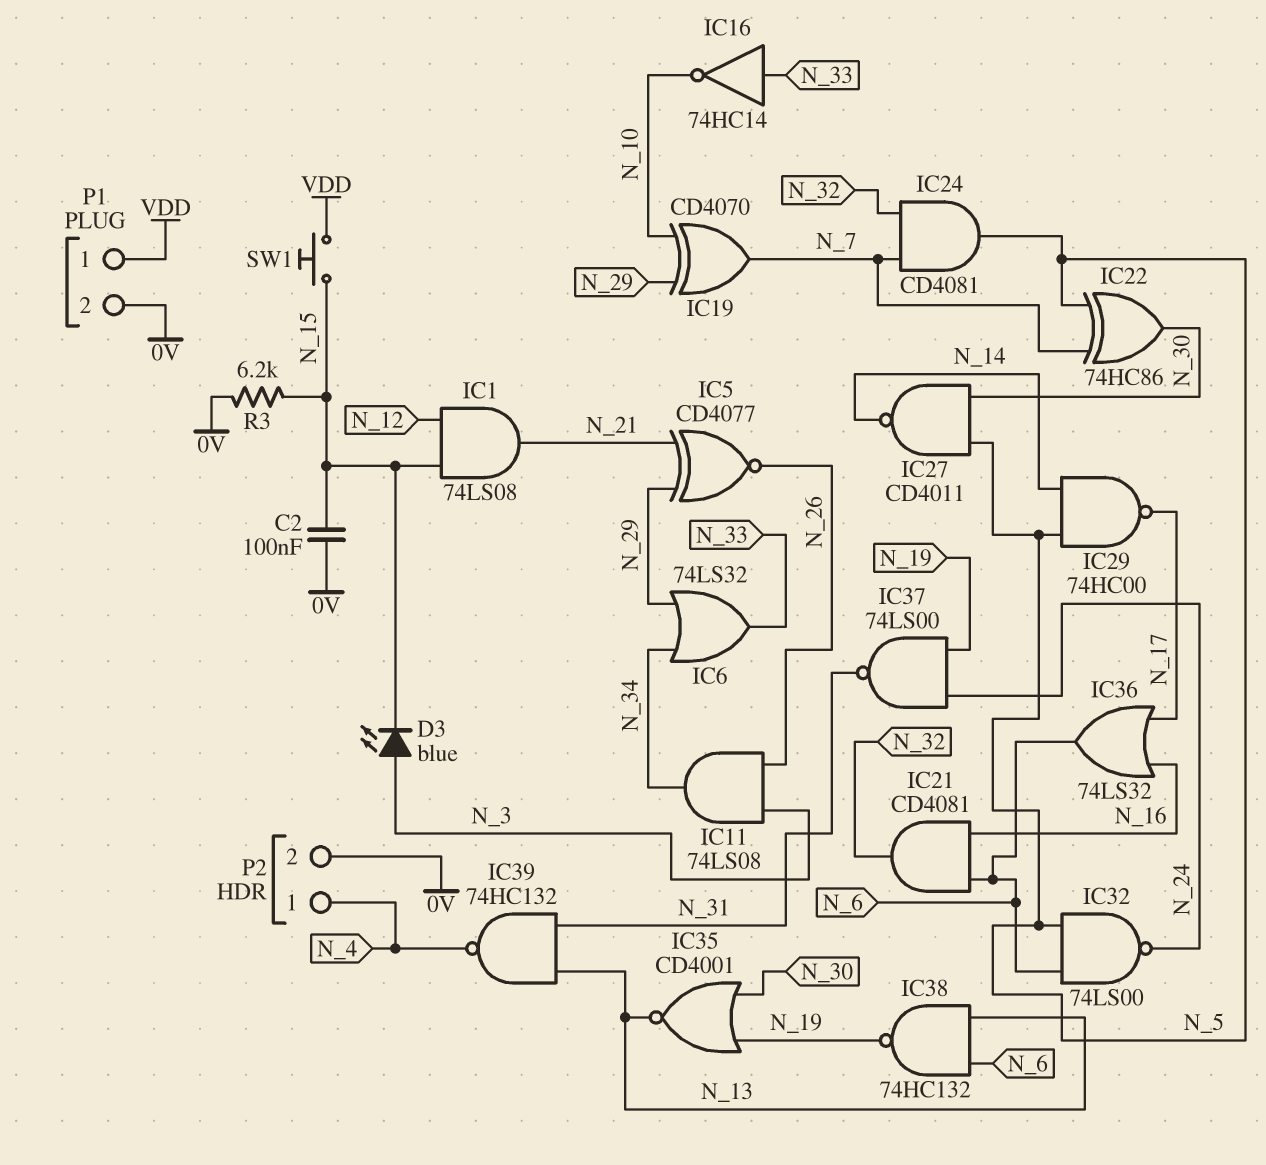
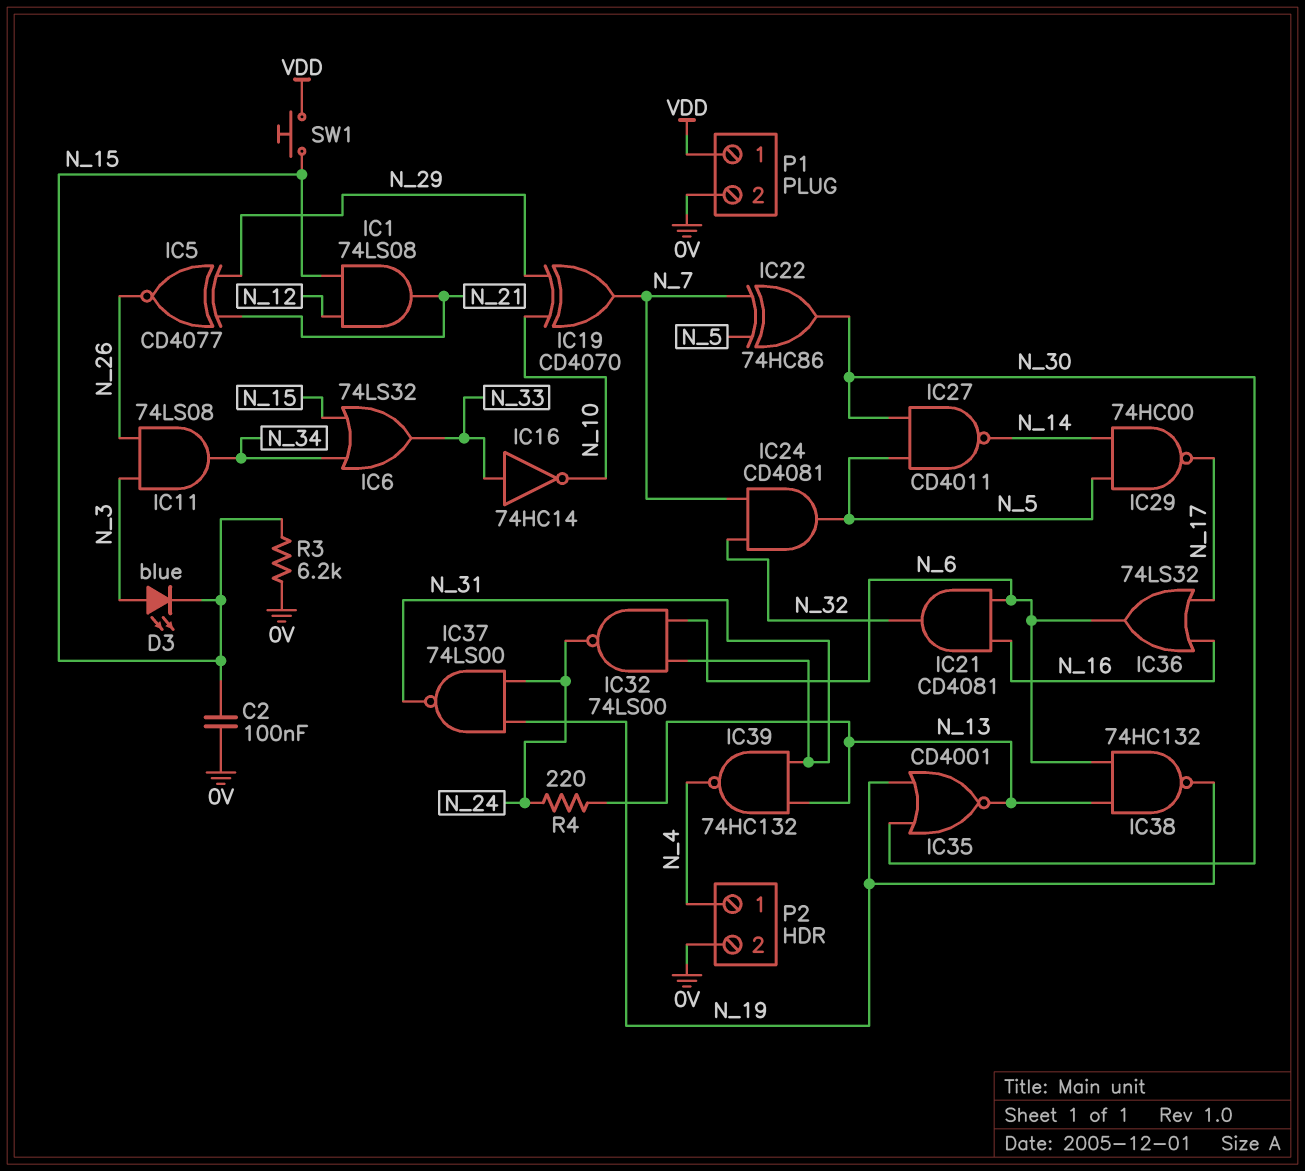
IC6: OR 74LS32 (in N_29, in N_34, out N_33) -> OR 74LS32 (in N_15, in N_34, out N_33)
IC32: NAND 74LS00 (in N_5, in N_6, out N_24) -> NAND 74LS00 (in N_6, in N_31, out N_24)
R4: none -> 220 (N_13, N_24)

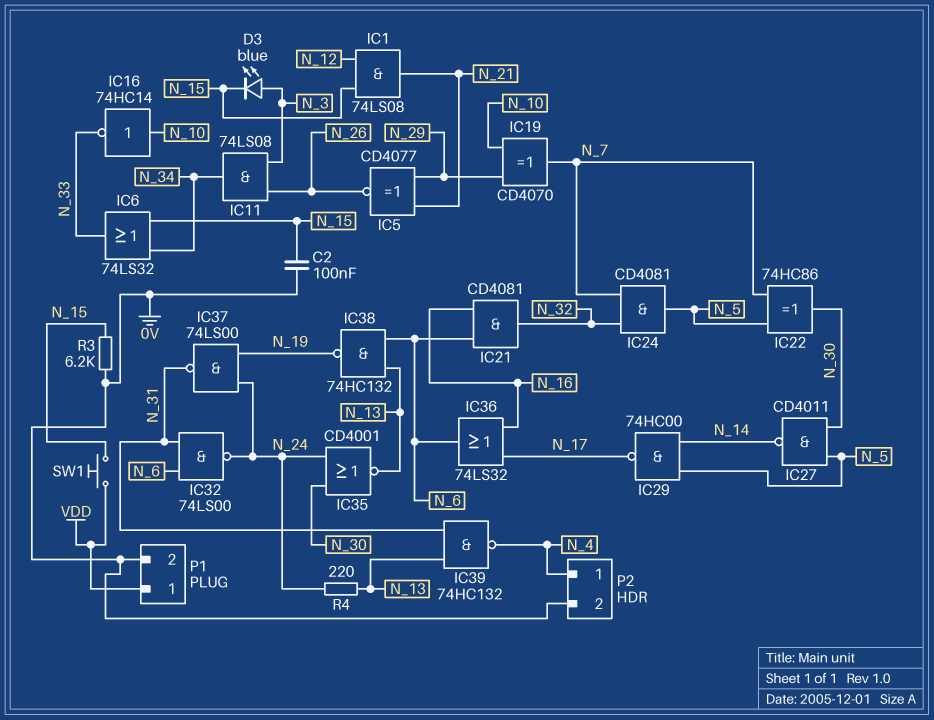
IC16: NOT 74HC14 (in N_33, out N_10) -> NOT 74HC14 (in N_10, out N_33)
IC35: NOR CD4001 (in N_19, in N_30, out N_13) -> NOR CD4001 (in N_24, in N_30, out N_13)

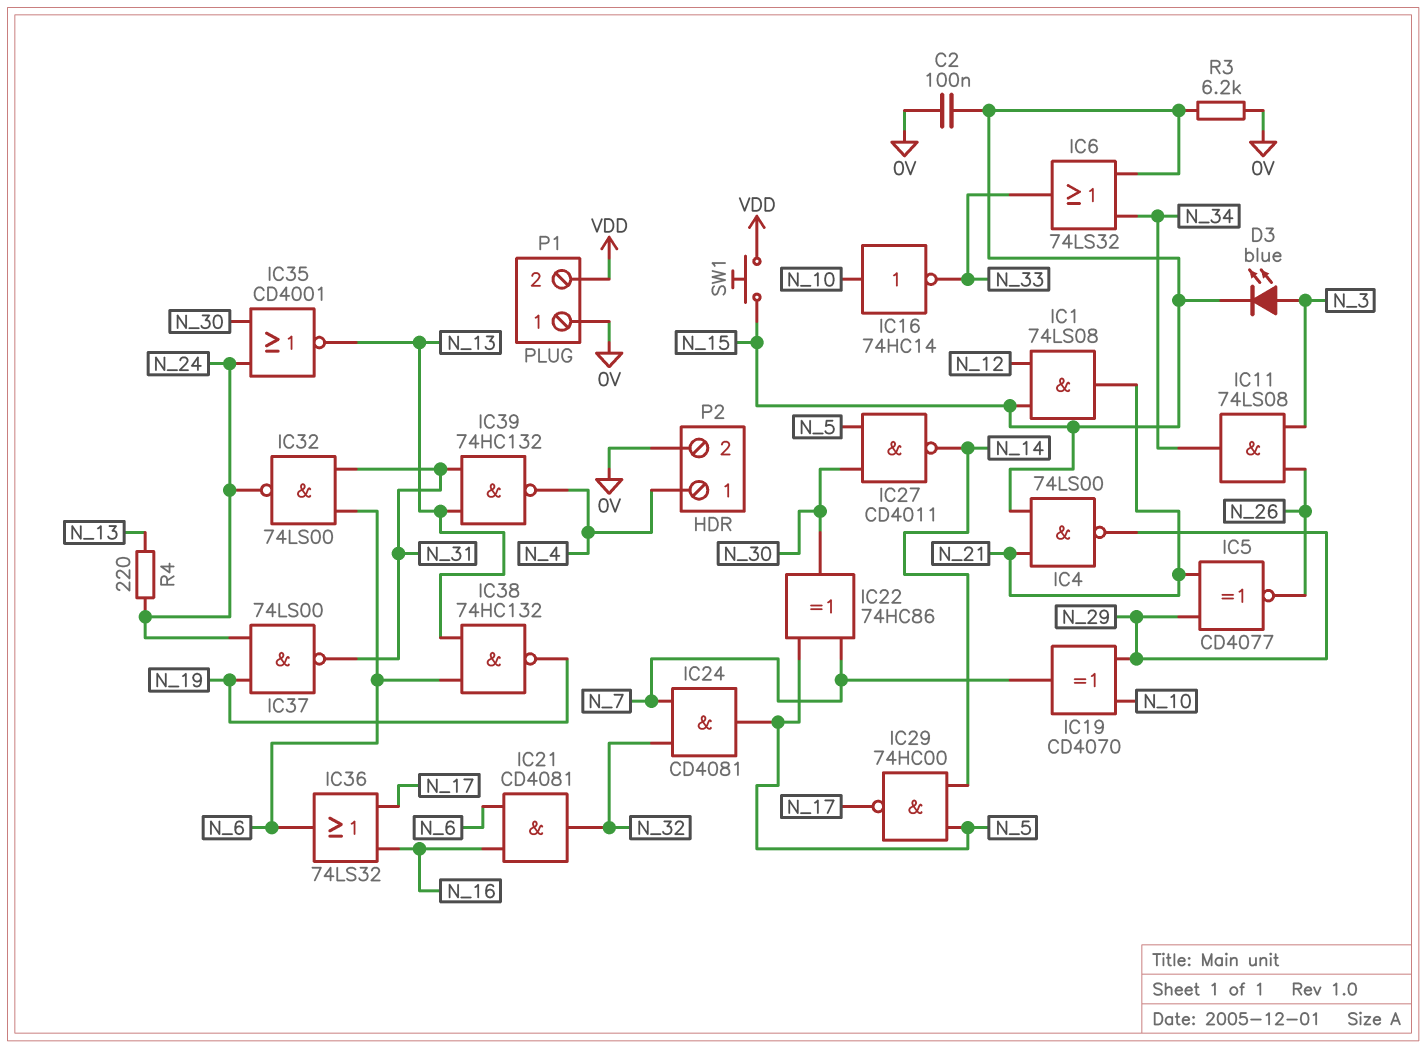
IC4: none -> NAND 74LS00 (in N_15, in N_21, out N_29)
P1 pin 1: VDD -> 0V
P1 pin 2: 0V -> VDD

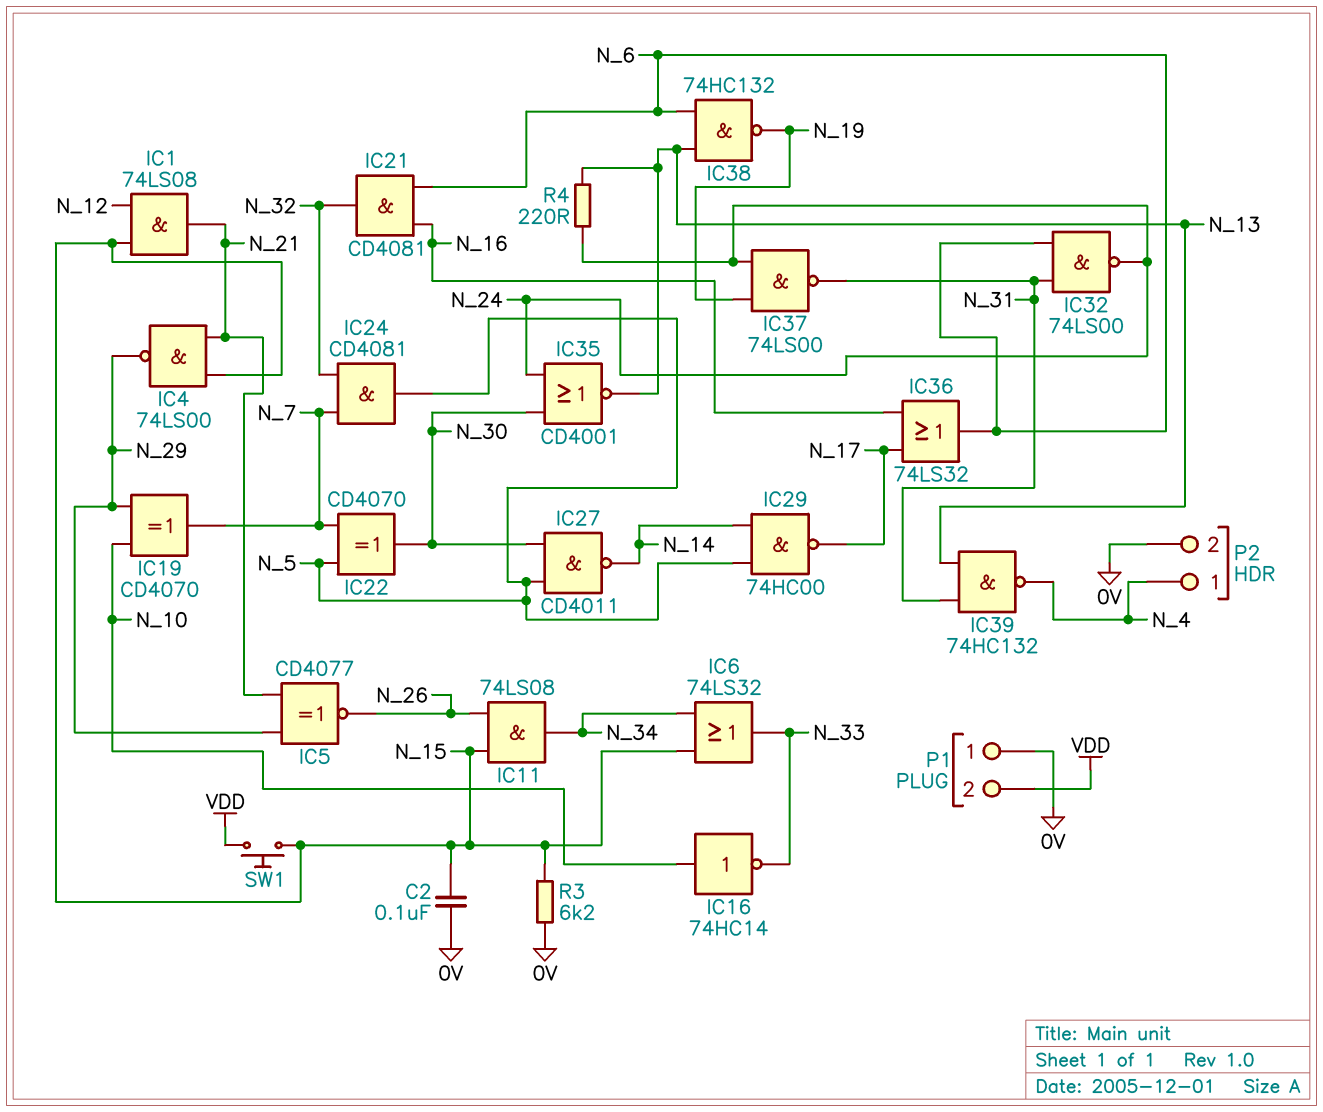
D3: LED blue (A N_3, K N_15) -> none
IC11: AND 74LS08 (in N_3, in N_26, out N_34) -> AND 74LS08 (in N_15, in N_26, out N_34)
IC22: XOR 74HC86 (in N_5, in N_7, out N_30) -> XOR CD4070 (in N_5, in N_7, out N_30)

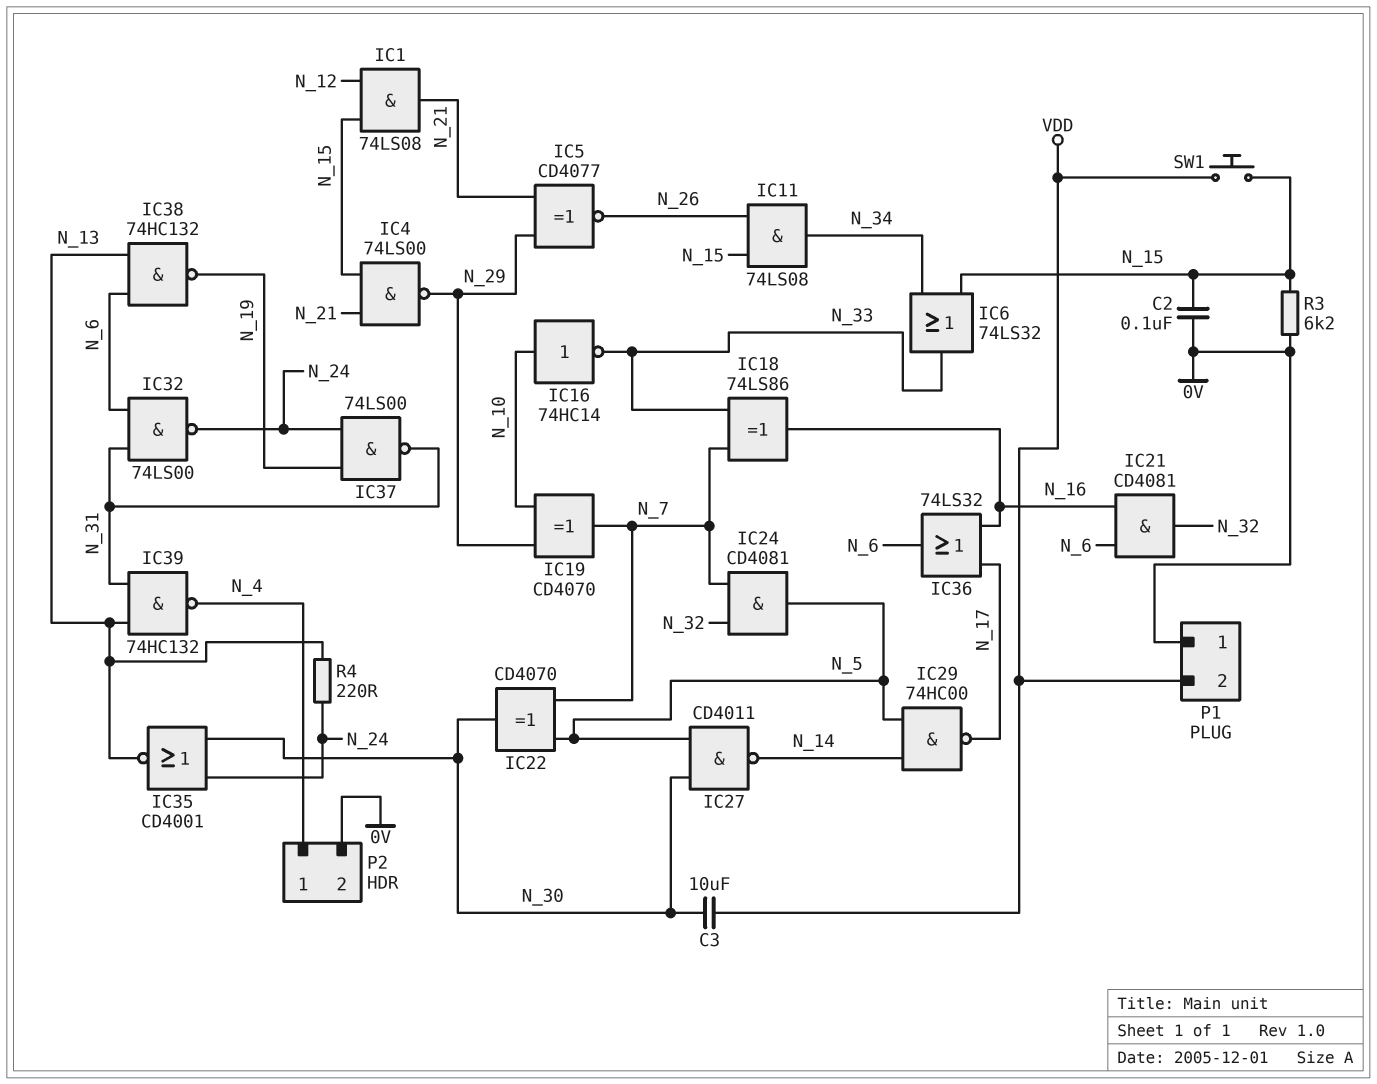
C3: none -> 10uF (N_30, VDD)
IC18: none -> XOR 74LS86 (in N_7, in N_33, out N_16)

